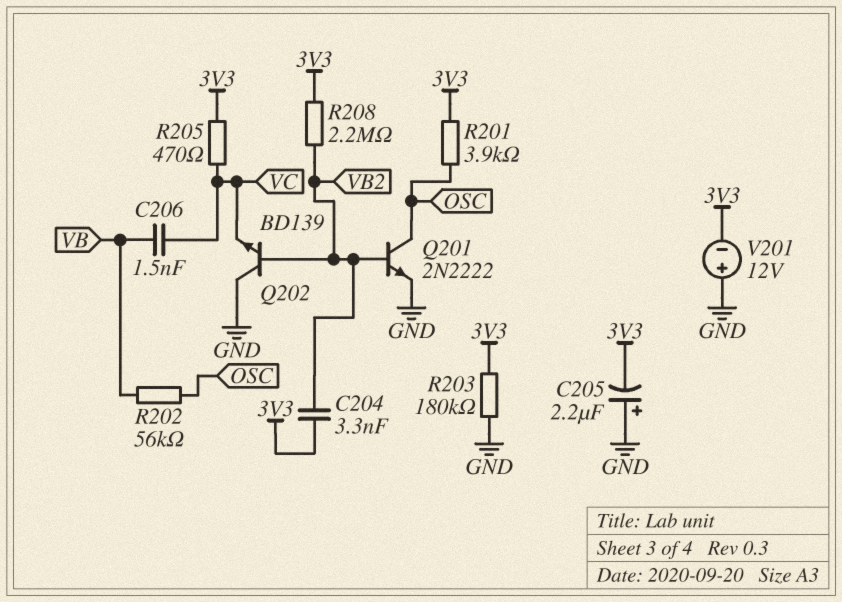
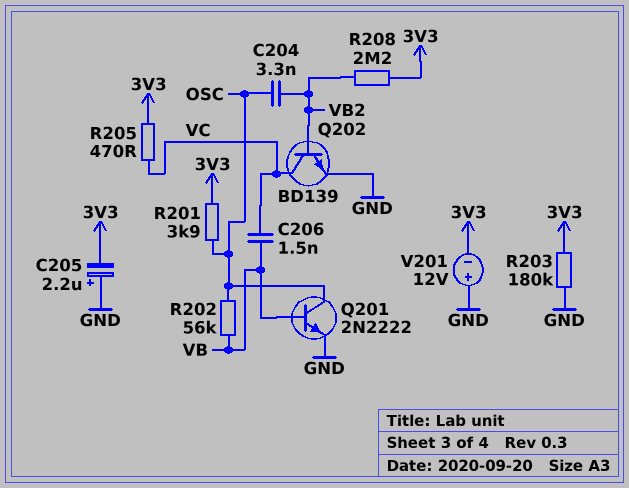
C204: 3.3nF (3V3, VB2) -> 3.3nF (OSC, VB2)
Q201: NPN 2N2222 (B VB2, C OSC, E GND) -> NPN 2N2222 (B VB, C OSC, E GND)
Q202: NPN BD139 (B VB2, C GND, E VC) -> NPN BD139 (B VB2, C VC, E GND)

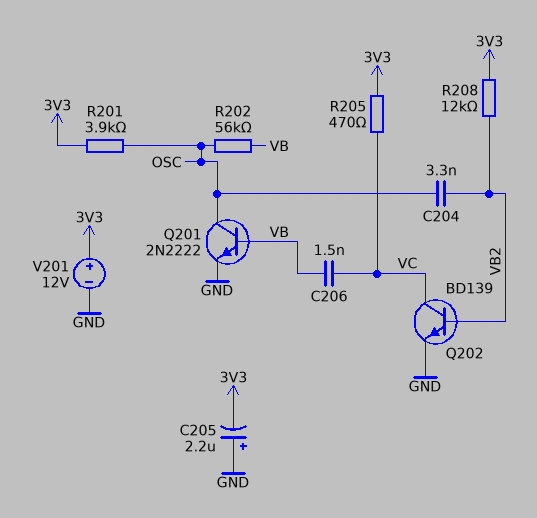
R203: 180k (3V3, GND) -> none
R208: 2.2M (3V3, VB2) -> 12k (3V3, VB2)
V201: 12V (plus GND, minus 3V3) -> 12V (plus 3V3, minus GND)

